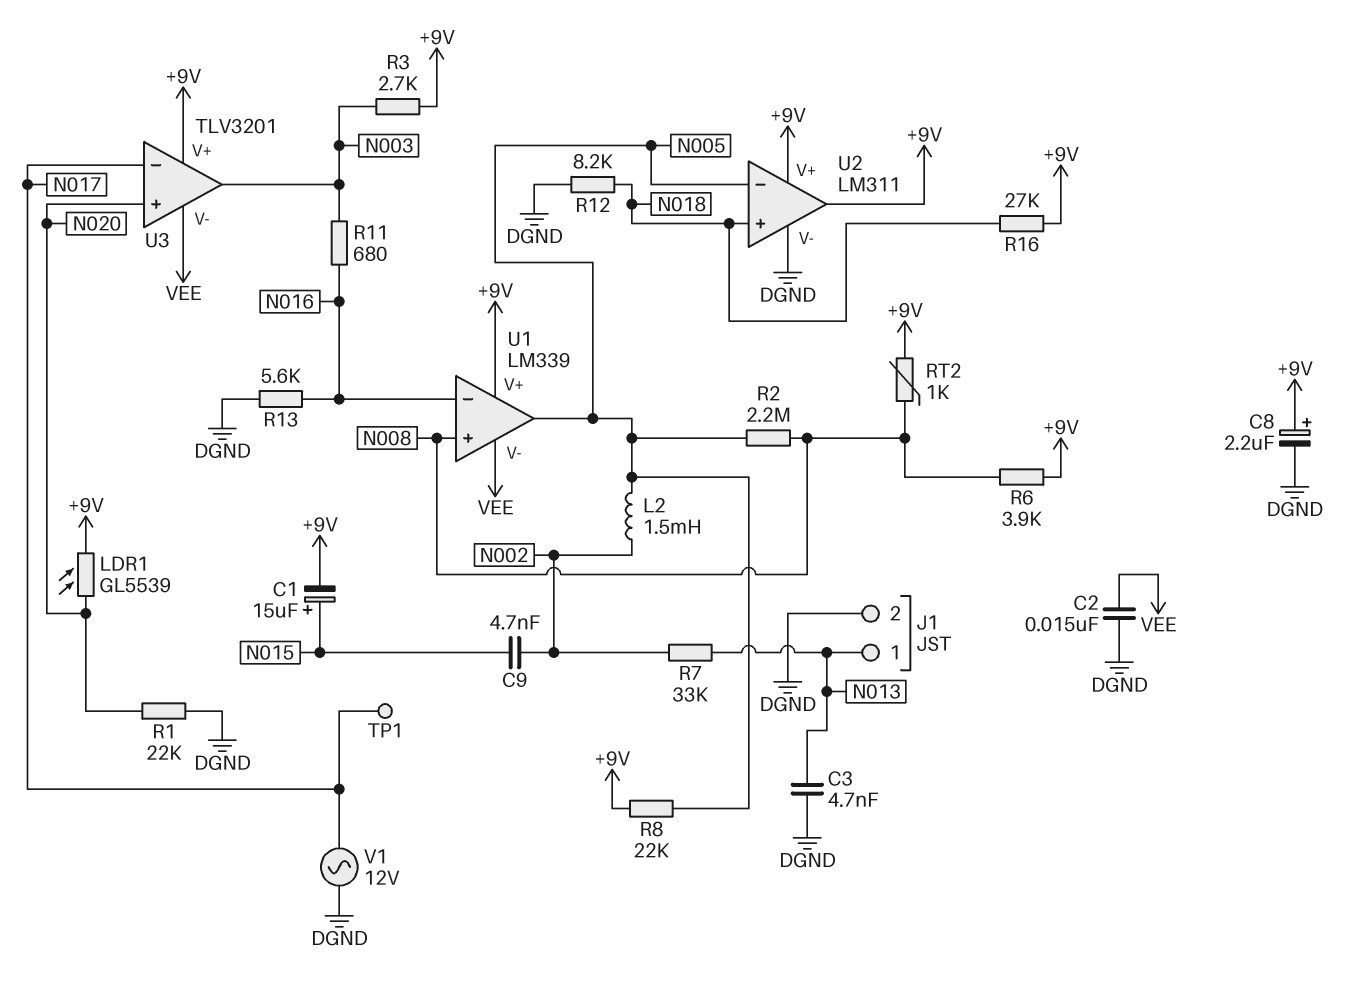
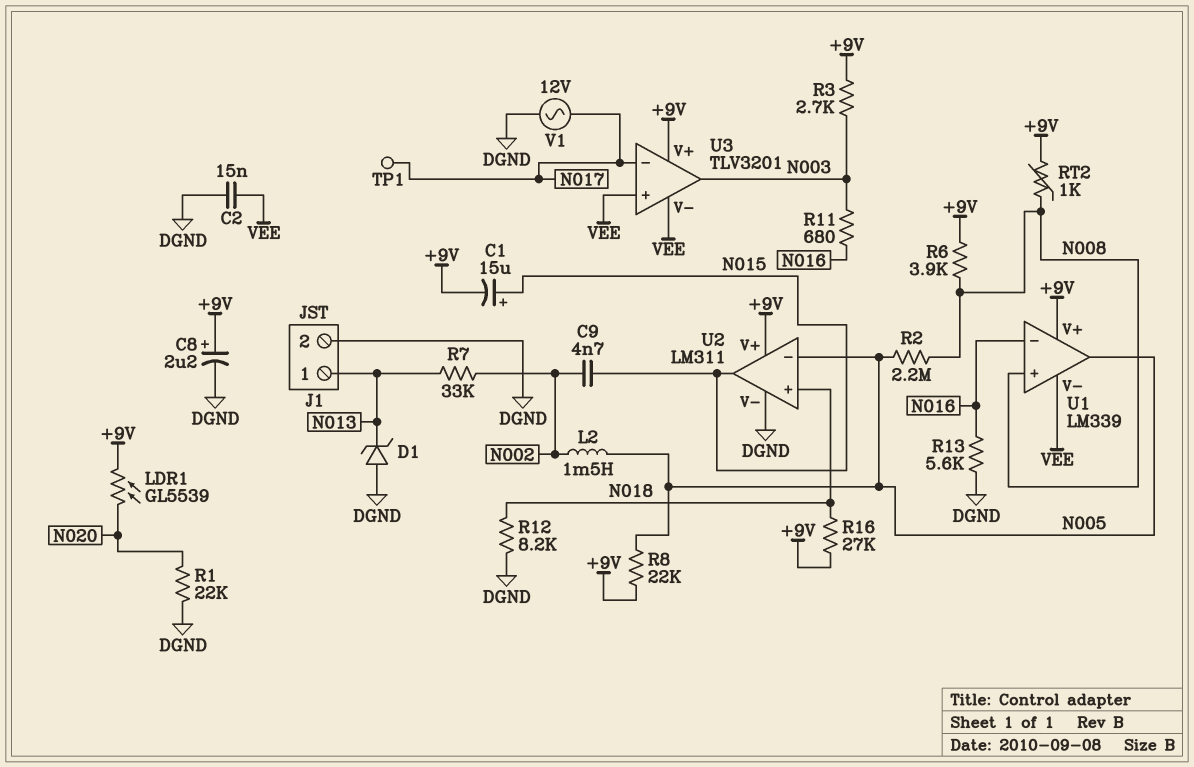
C3: 4.7nF (DGND, N013) -> none
D1: none -> zener (A DGND, K N013)
U2 pin out: +9V -> N015
U3 pin in+: N020 -> VEE

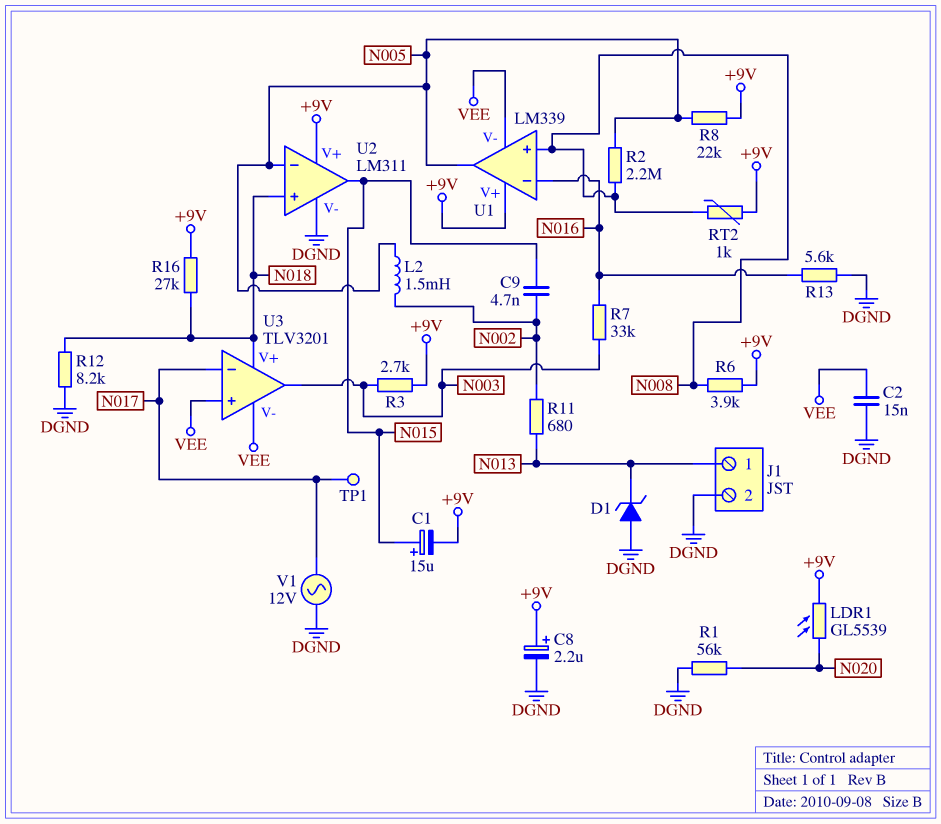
R1: 22k (DGND, N020) -> 56k (DGND, N020)
R7: 33k (N002, N013) -> 33k (N003, N016)
R11: 680 (N003, N016) -> 680 (N002, N013)
U3 pin V+: +9V -> N018

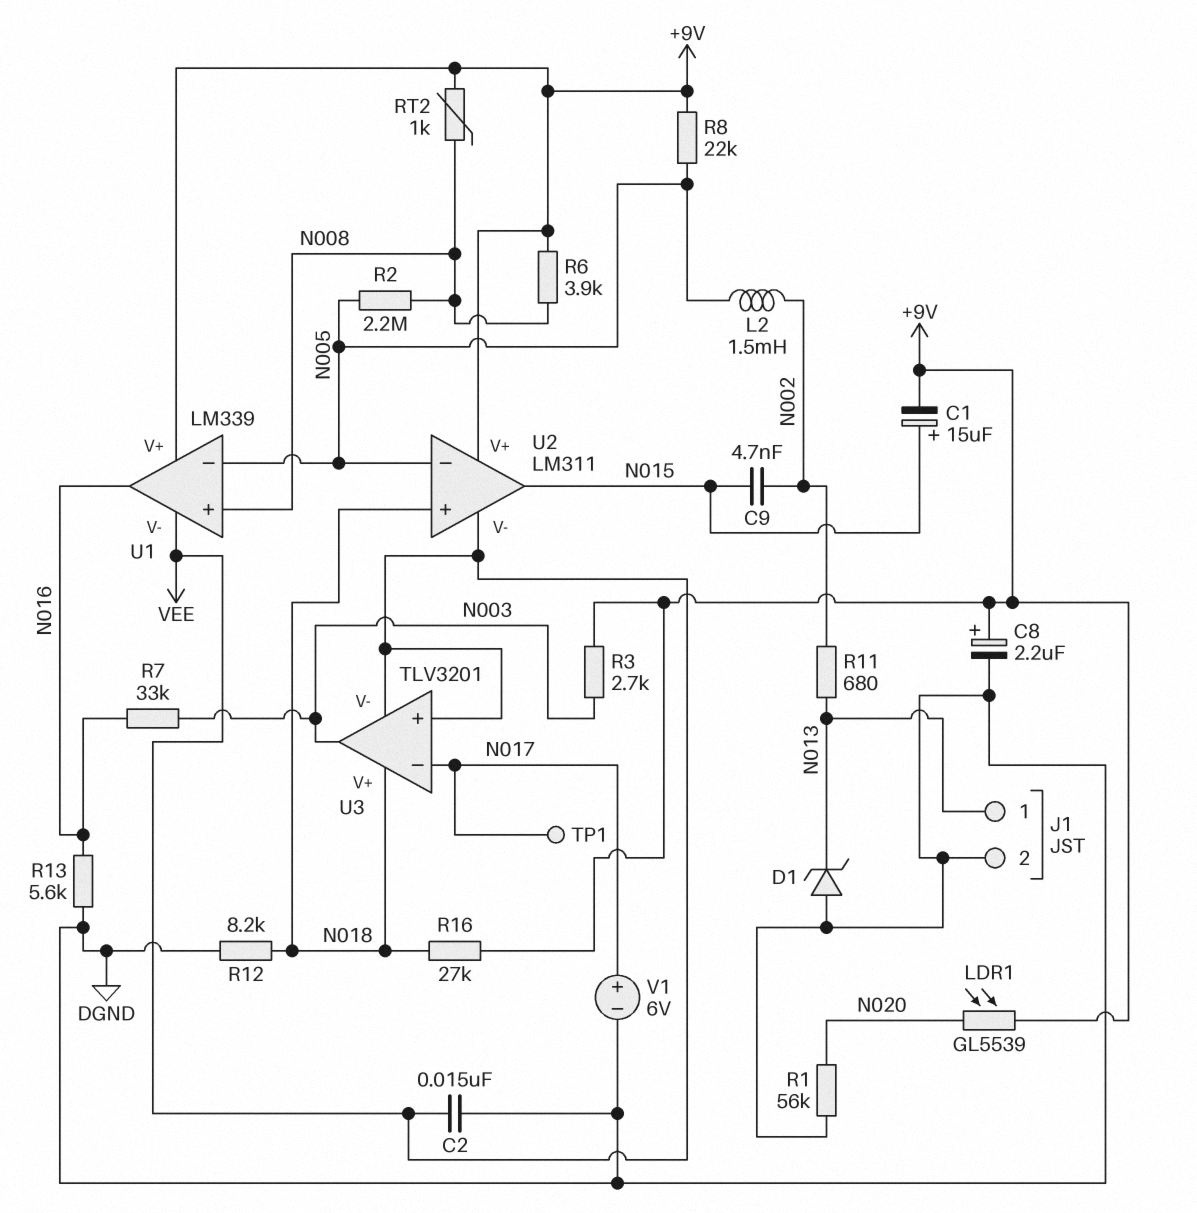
U1 pin in-: N016 -> N005
U1 pin out: N005 -> N016
U2 pin V-: DGND -> VEE
V1: AC 12V (DGND, N017) -> 6V (plus N017, minus DGND)

